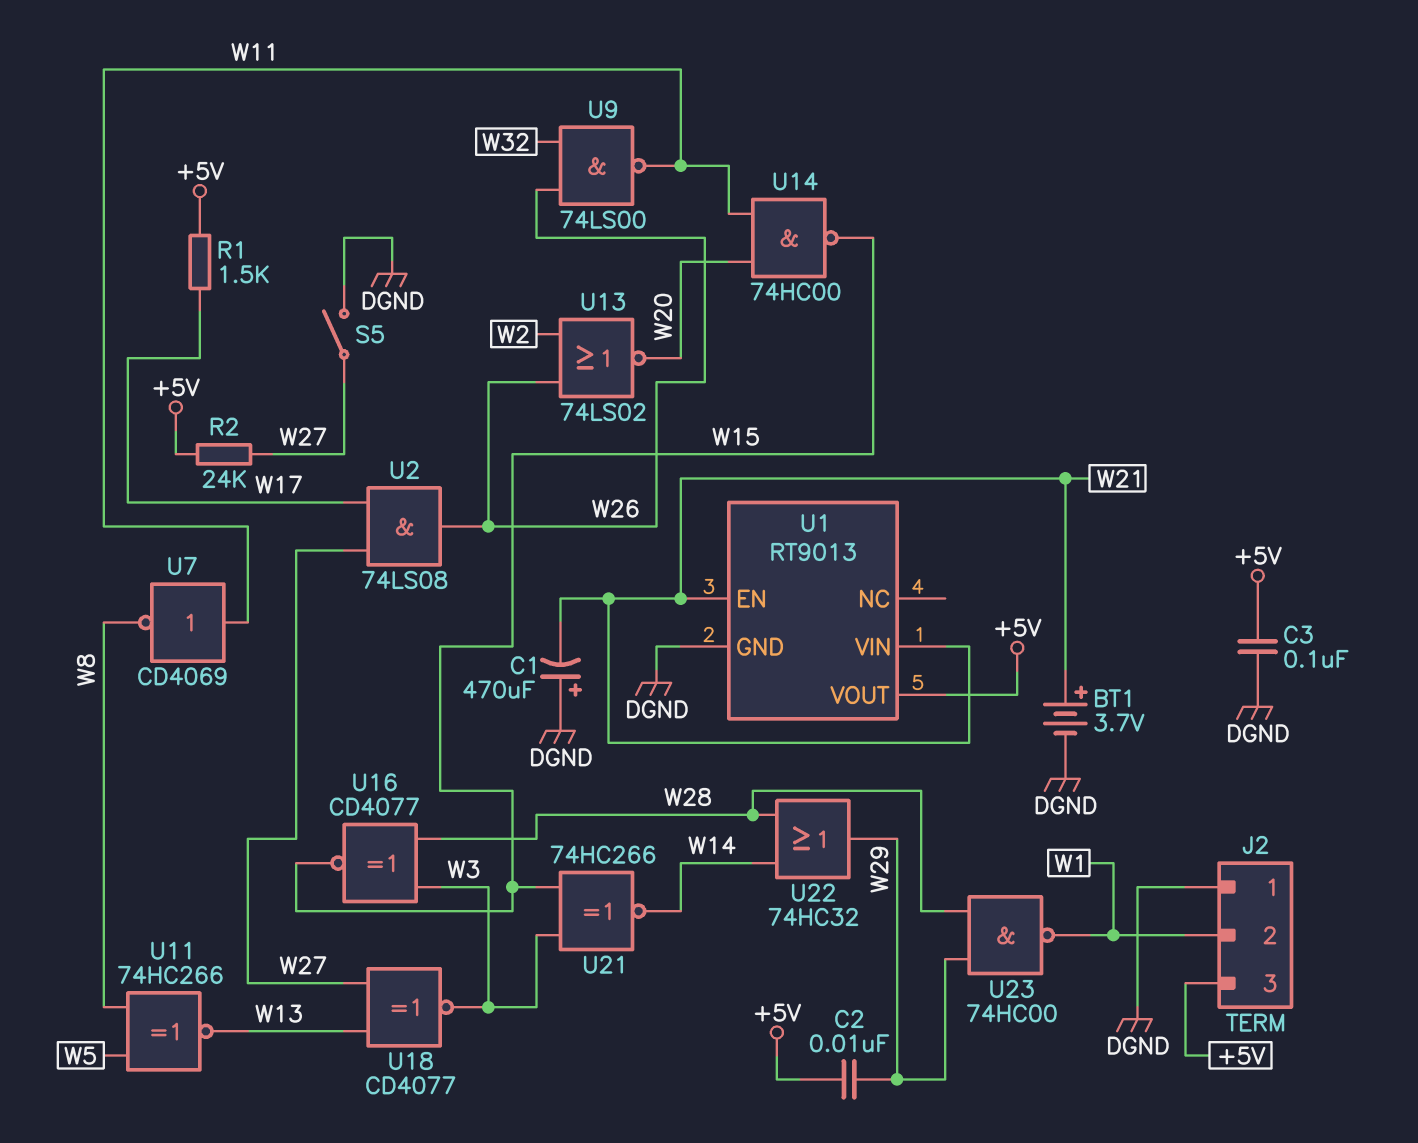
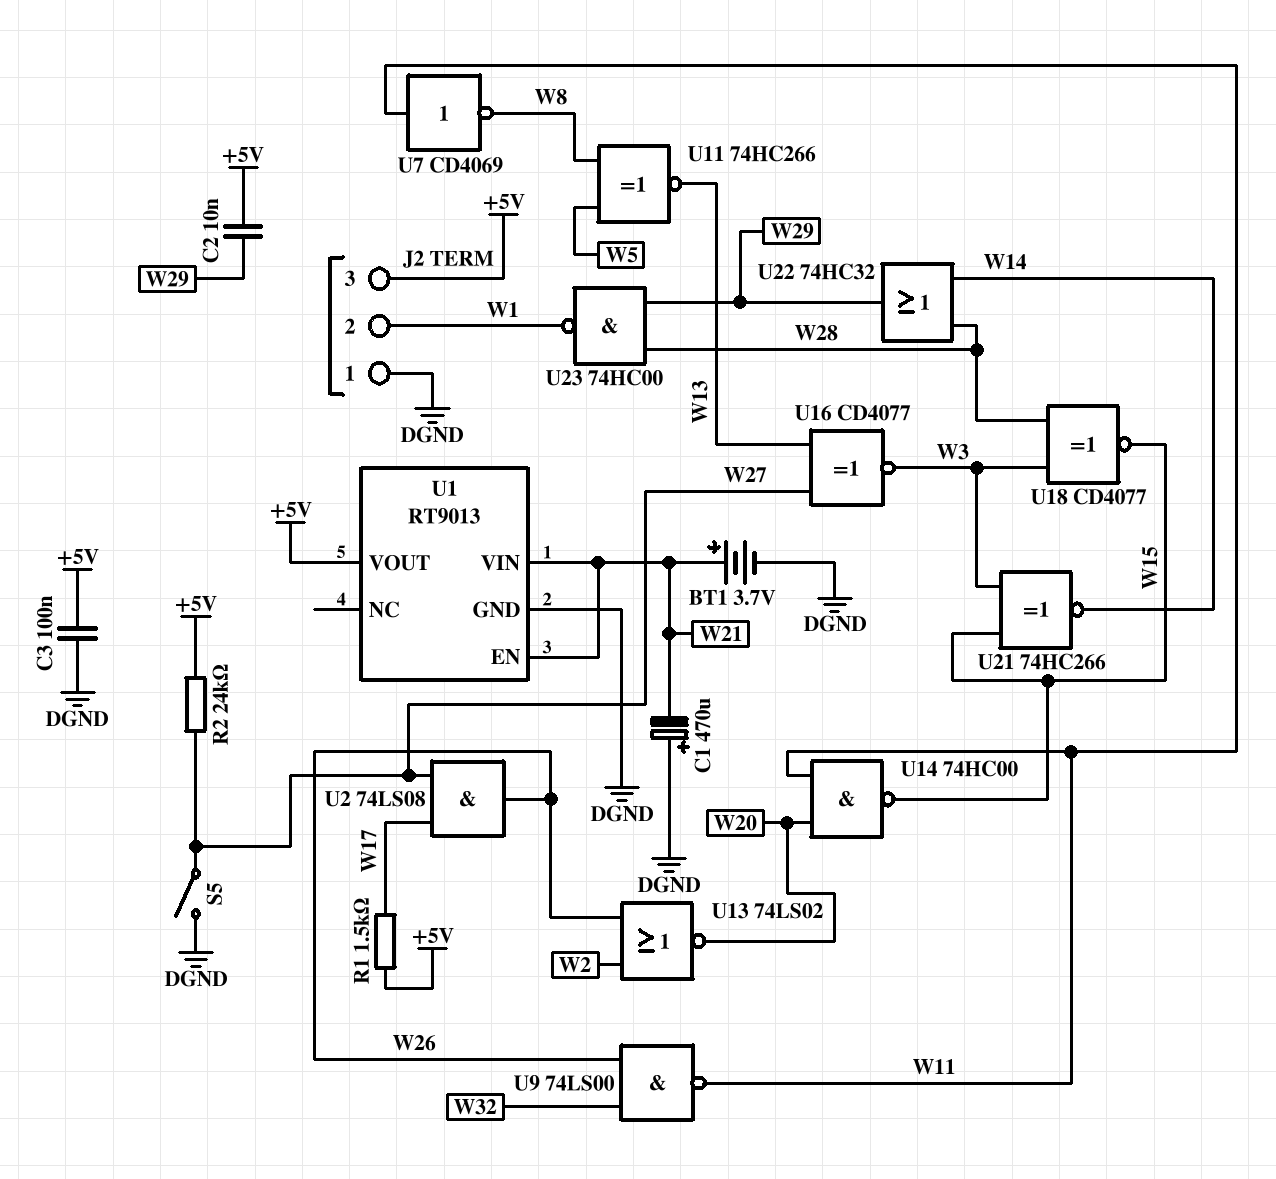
U16: XNOR CD4077 (in W3, in W28, out W15) -> XNOR CD4077 (in W13, in W27, out W3)
U18: XNOR CD4077 (in W13, in W27, out W3) -> XNOR CD4077 (in W3, in W28, out W15)

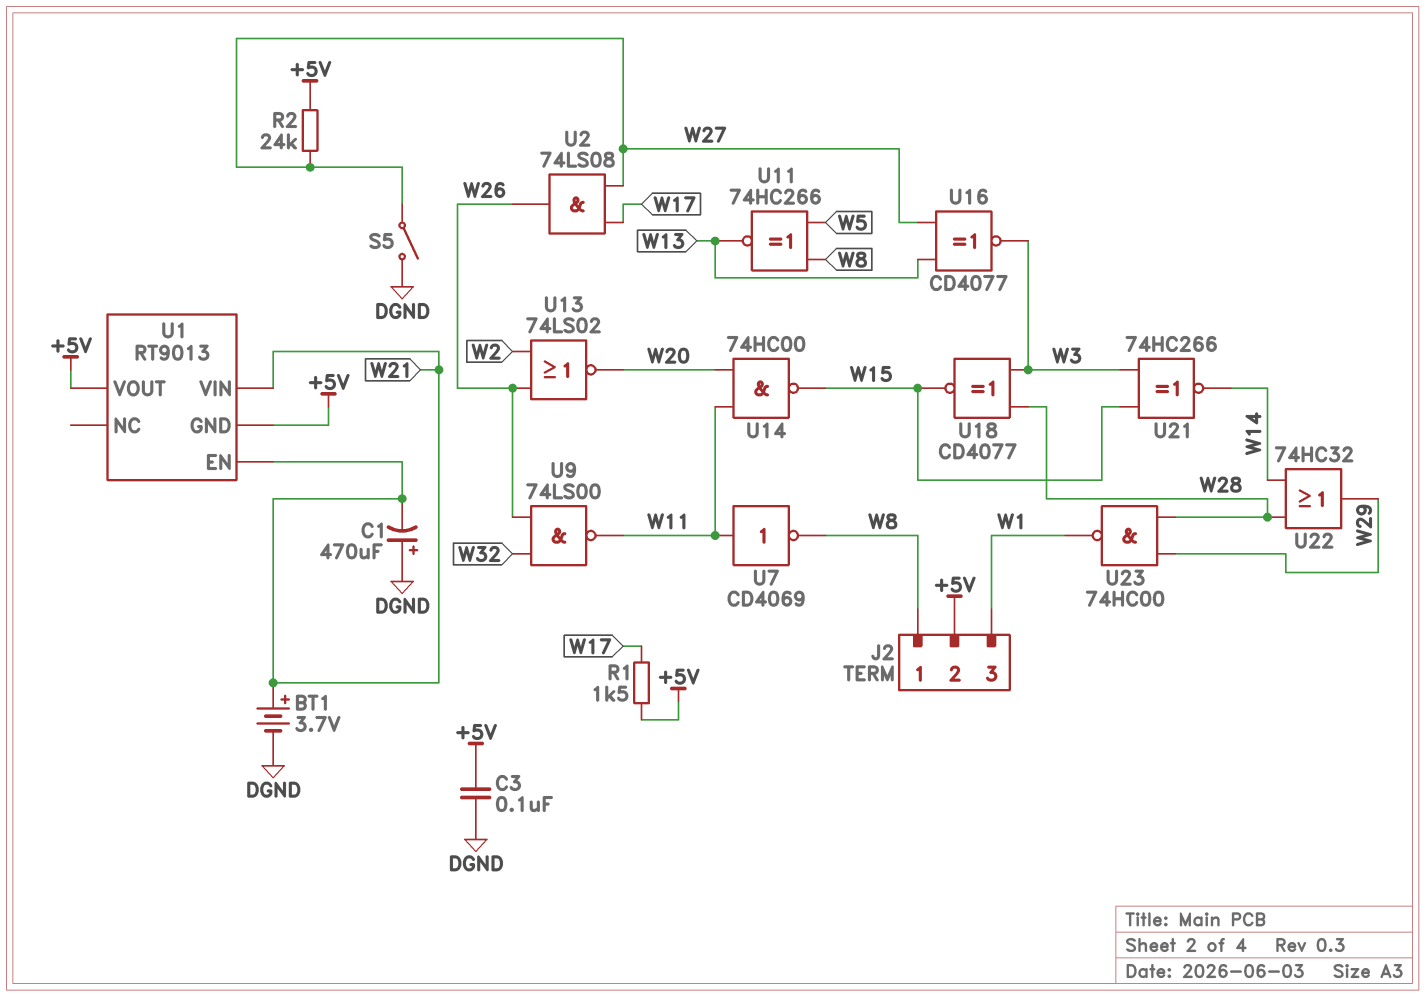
C2: 10nF (+5V, W29) -> none
J2 pin 1: DGND -> W8
J2 pin 2: W1 -> +5V
J2 pin 3: +5V -> W1
U1 pin GND: DGND -> +5V

